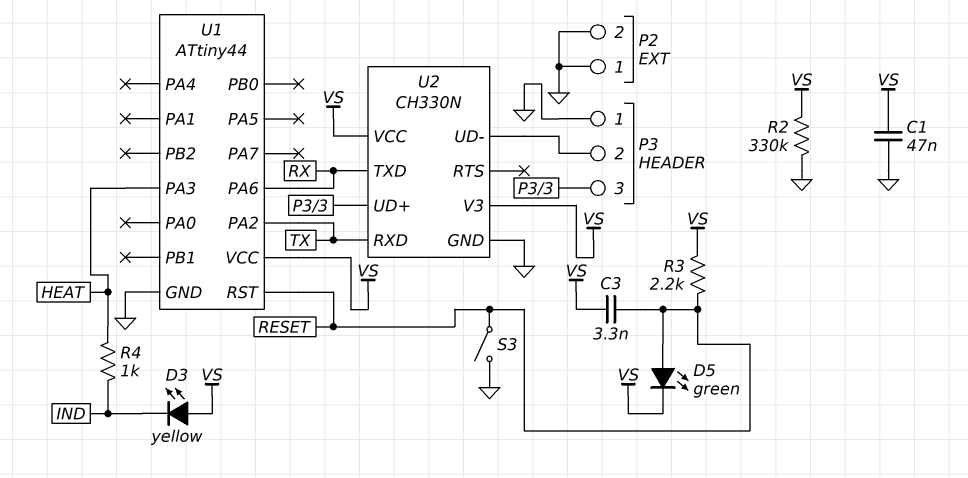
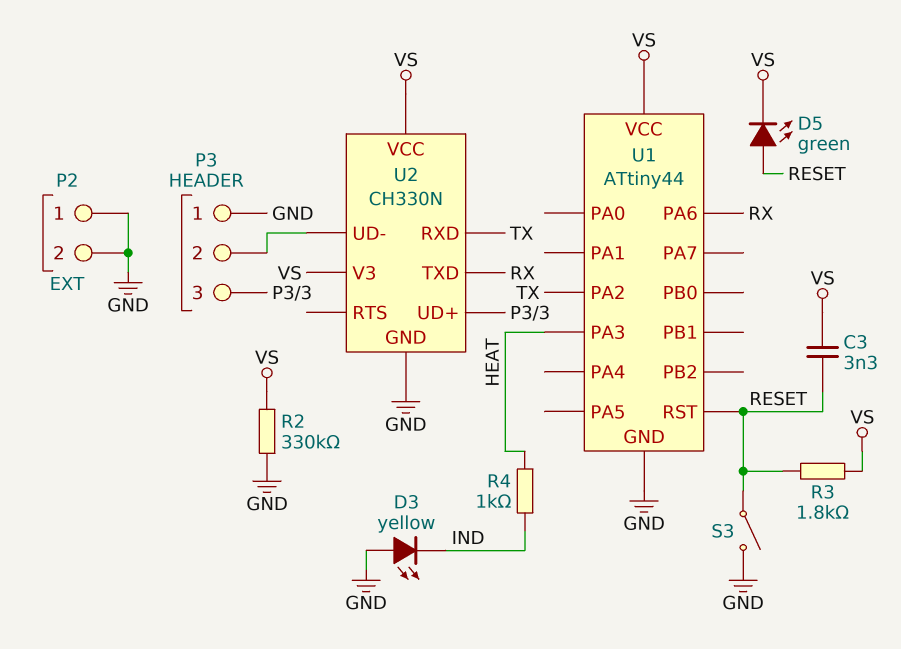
C1: 47nF (GND, VS) -> none
D3: LED yellow (A VS, K IND) -> LED yellow (A GND, K IND)
R3: 2.2k (RESET, VS) -> 1.8k (RESET, VS)

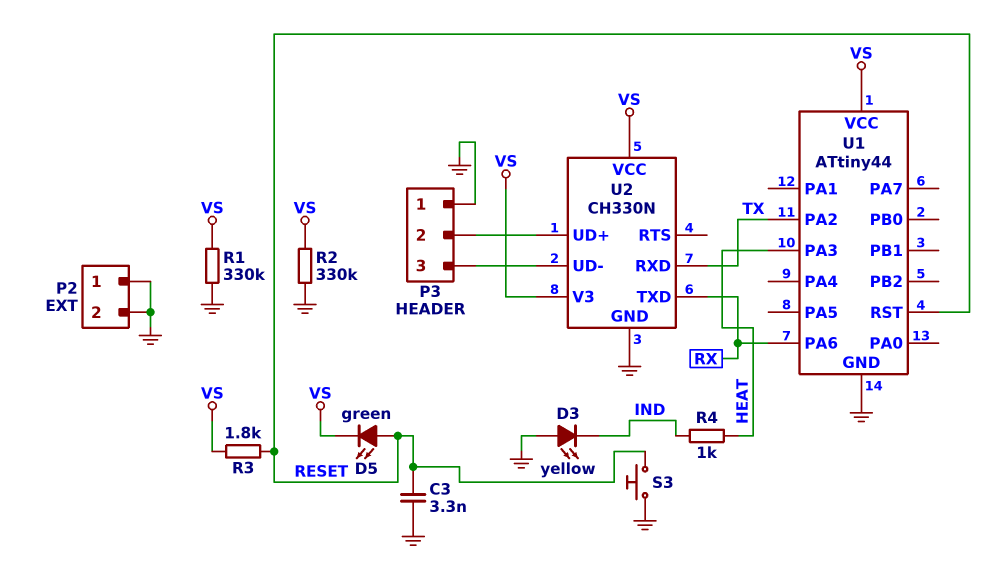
C3: 3.3nF (RESET, VS) -> 3.3nF (GND, RESET)
R1: none -> 330k (GND, VS)
S3: switch (GND, RESET) -> button (GND, RESET)
U2 pin UD+: P3/3 -> P3/2
U2 pin UD-: P3/2 -> P3/3

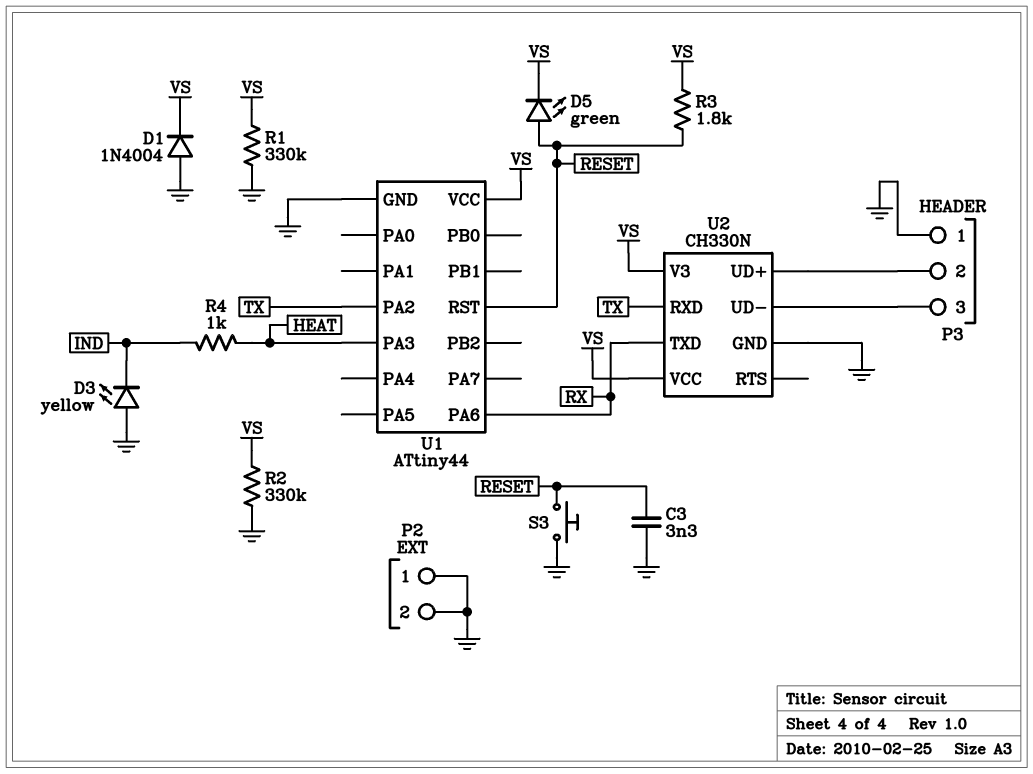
D1: none -> diode 1N4004 (A GND, K VS)

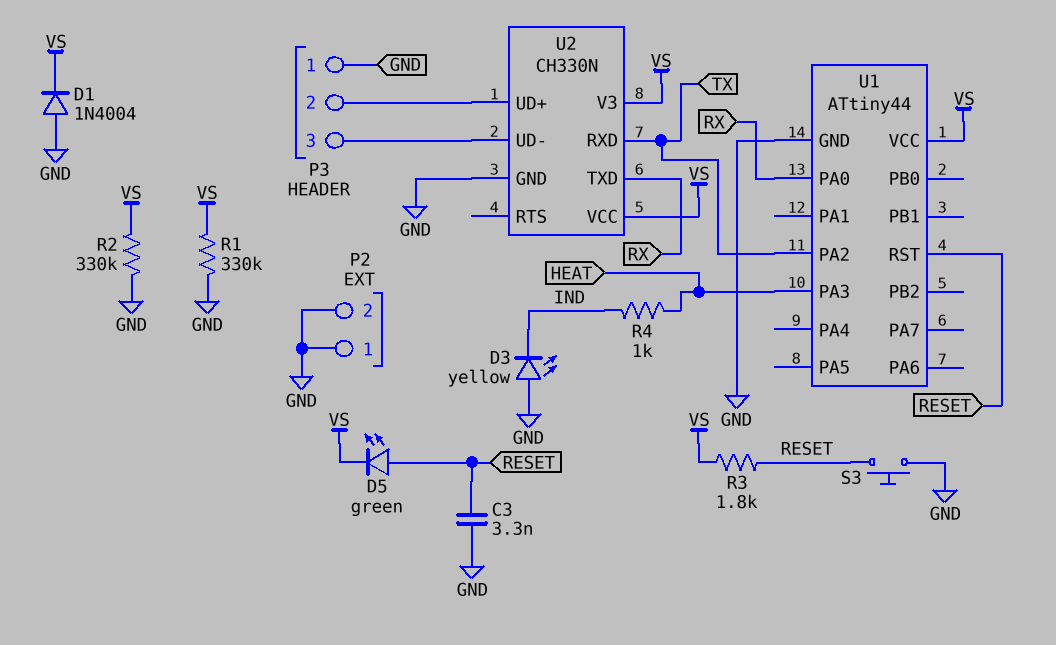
U1 pin PA0: none -> RX
U1 pin PA6: RX -> none

